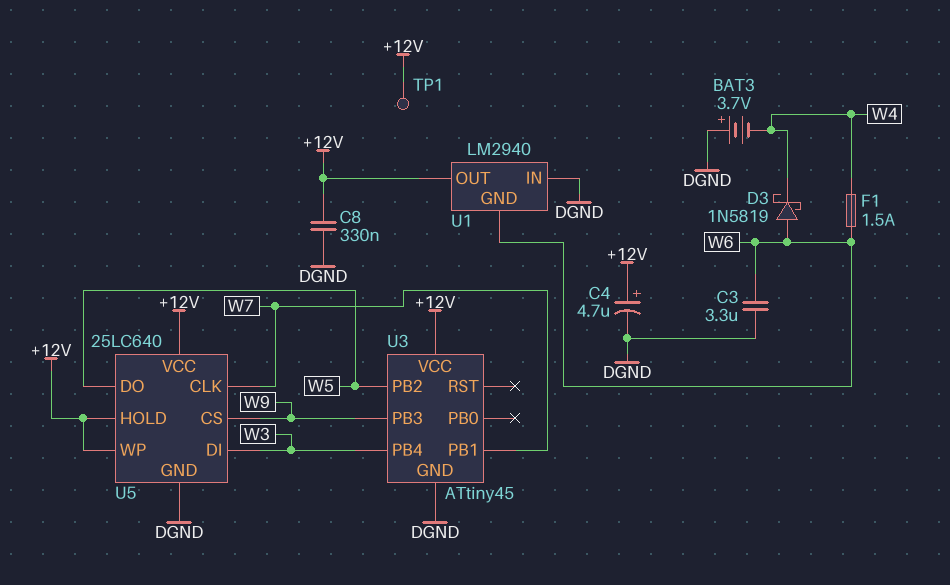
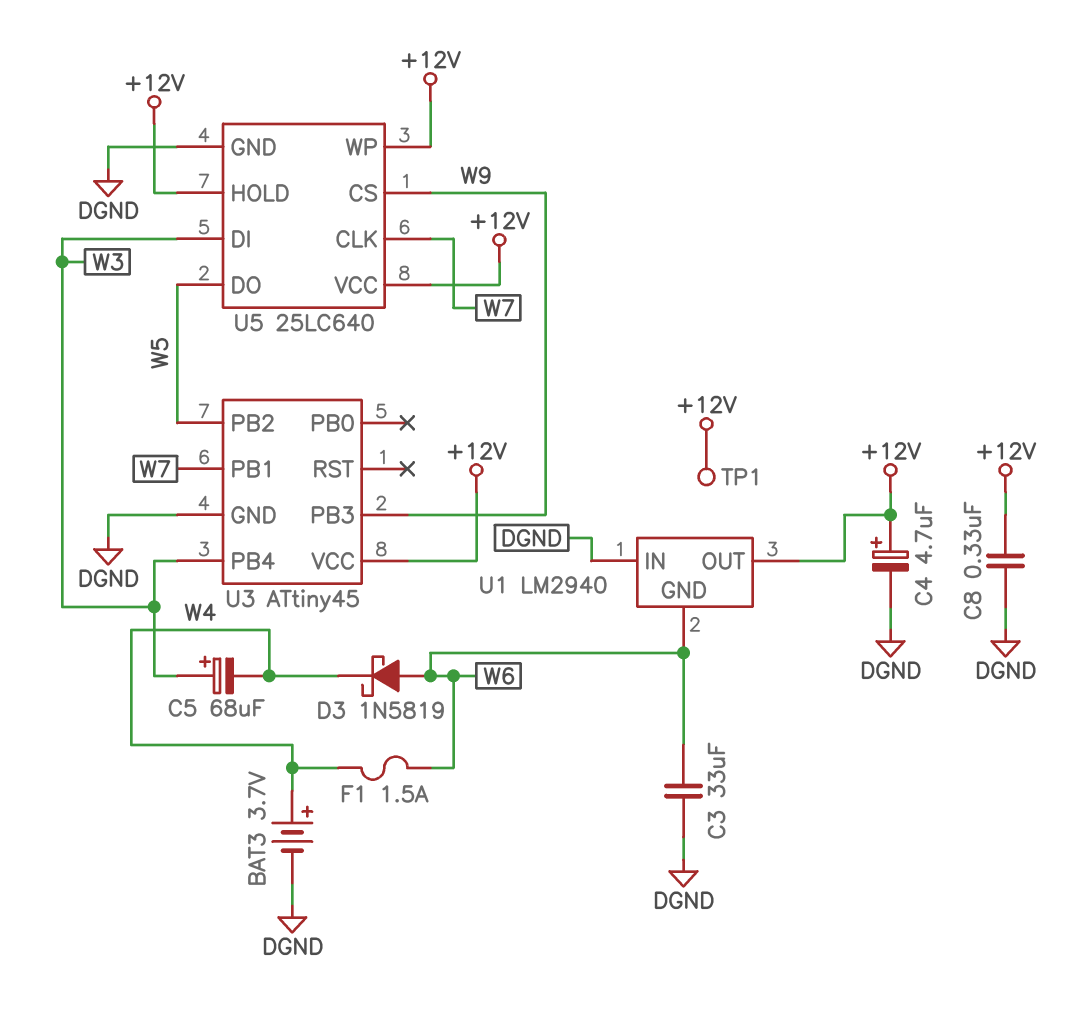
BAT3: 3.7V (plus DGND, minus W4) -> 3.7V (plus W4, minus DGND)
C3: 3.3uF (DGND, W6) -> 33uF (DGND, W6)
C5: none -> 68uF (plus W3, minus W4)

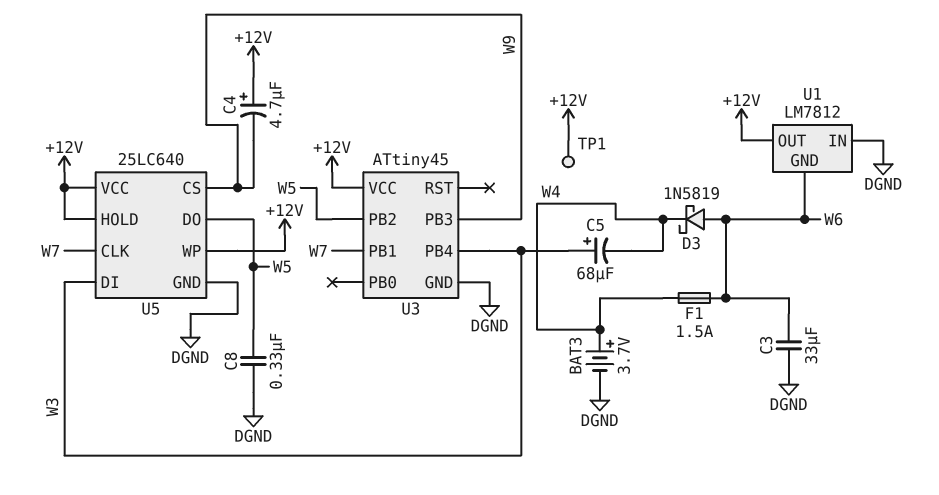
C4: 4.7uF (plus +12V, minus DGND) -> 4.7uF (plus +12V, minus W9)
C8: 330nF (+12V, DGND) -> 330nF (DGND, W5)
U1: LM2940 -> LM7812

